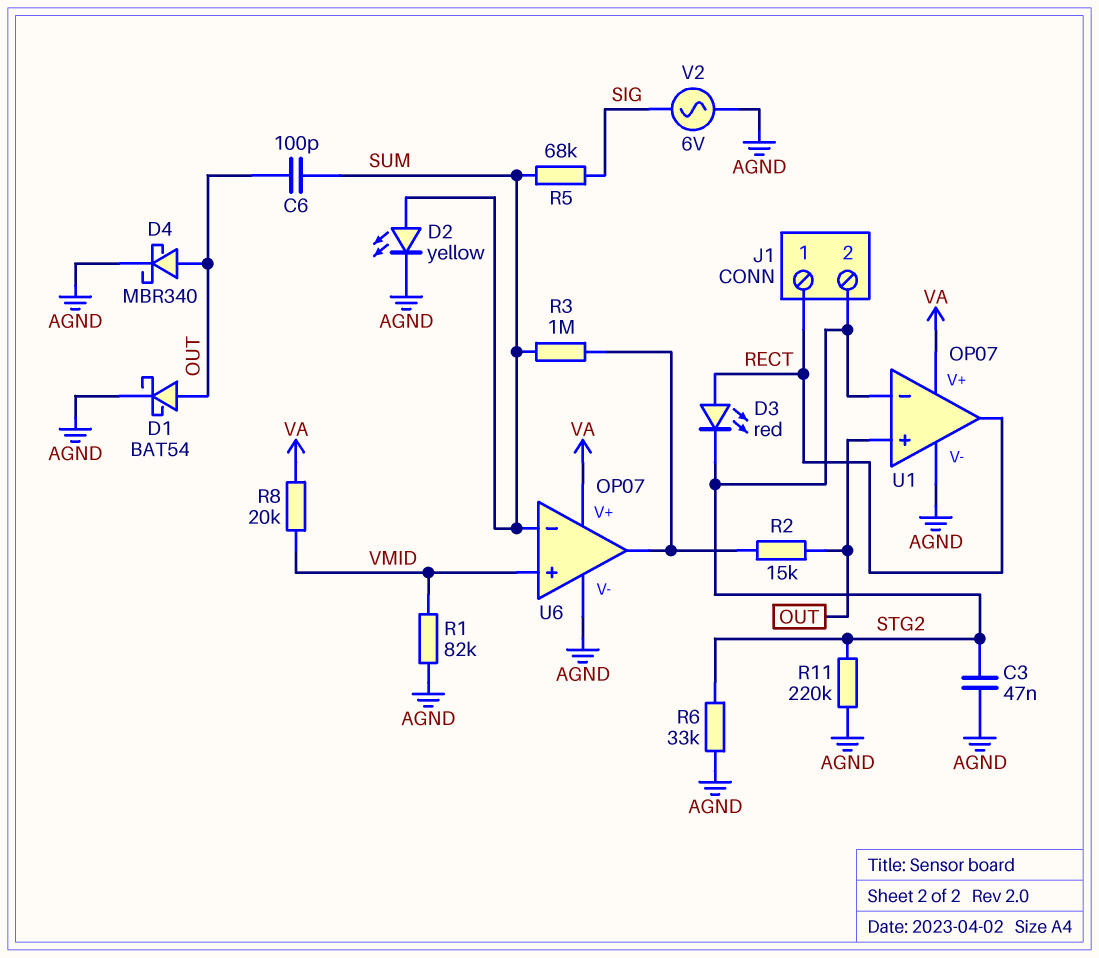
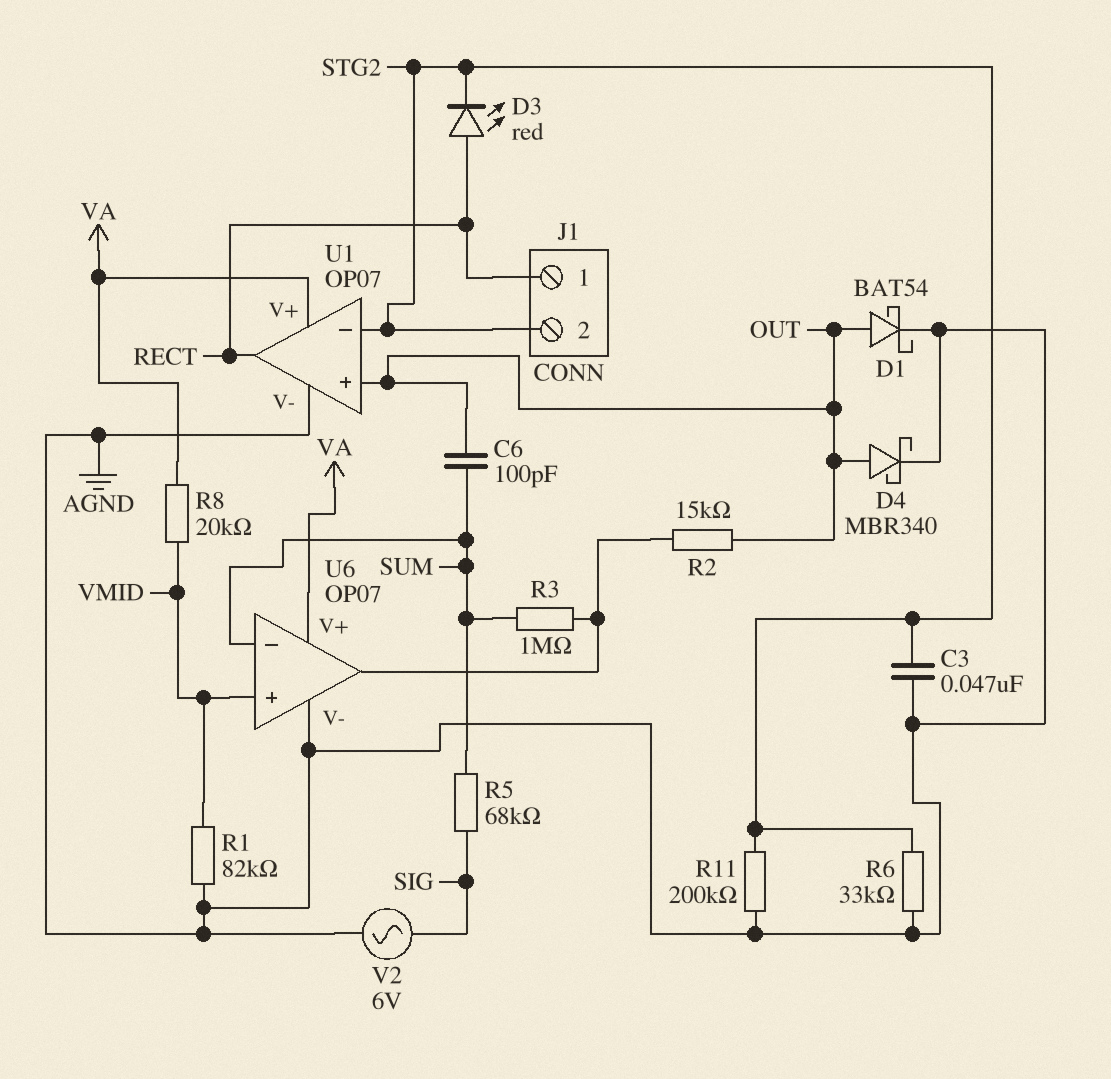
D2: LED yellow (A SUM, K AGND) -> none
R11: 220k (AGND, STG2) -> 200k (AGND, STG2)

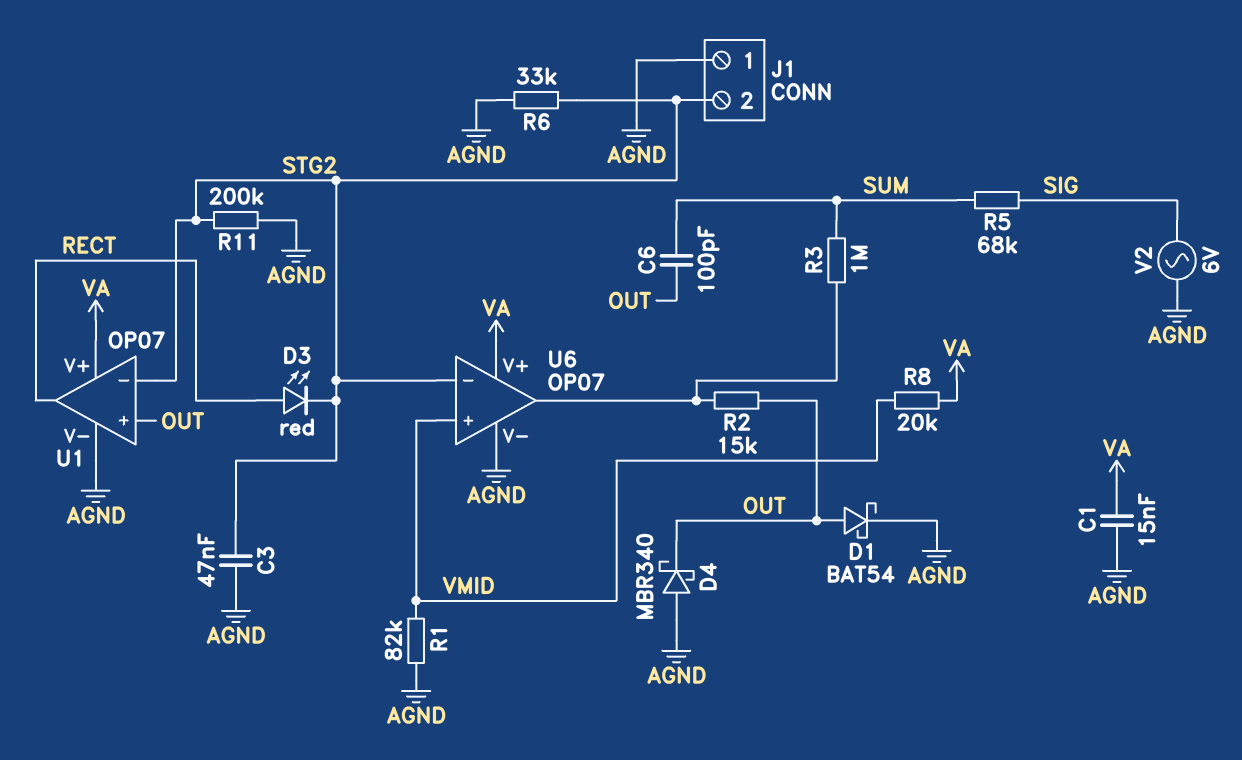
C1: none -> 15nF (AGND, VA)
D4: schottky MBR340 (A OUT, K AGND) -> schottky MBR340 (A AGND, K OUT)
J1 pin 1: RECT -> AGND
U6 pin in-: SUM -> STG2

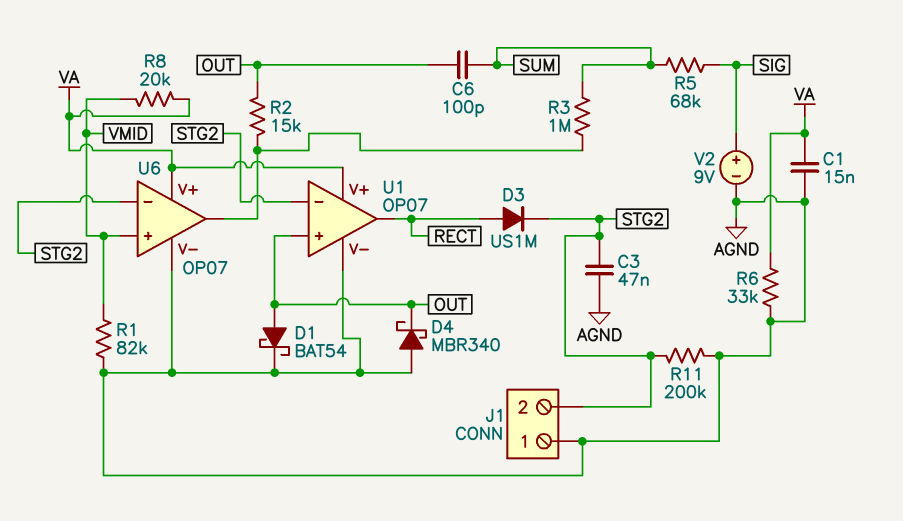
D3: LED red (A RECT, K STG2) -> diode US1M (A RECT, K STG2)
R6: 33k (AGND, STG2) -> 33k (AGND, VA)
V2: AC 6V (AGND, SIG) -> 9V (plus SIG, minus AGND)

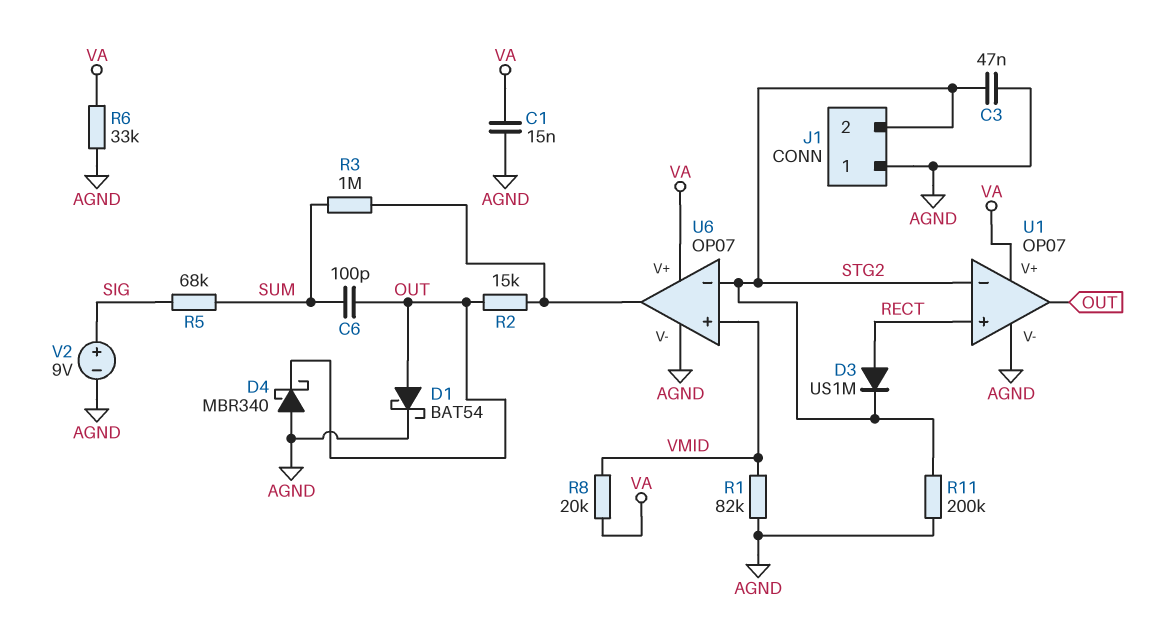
U1 pin in+: OUT -> RECT
U1 pin out: RECT -> OUT

